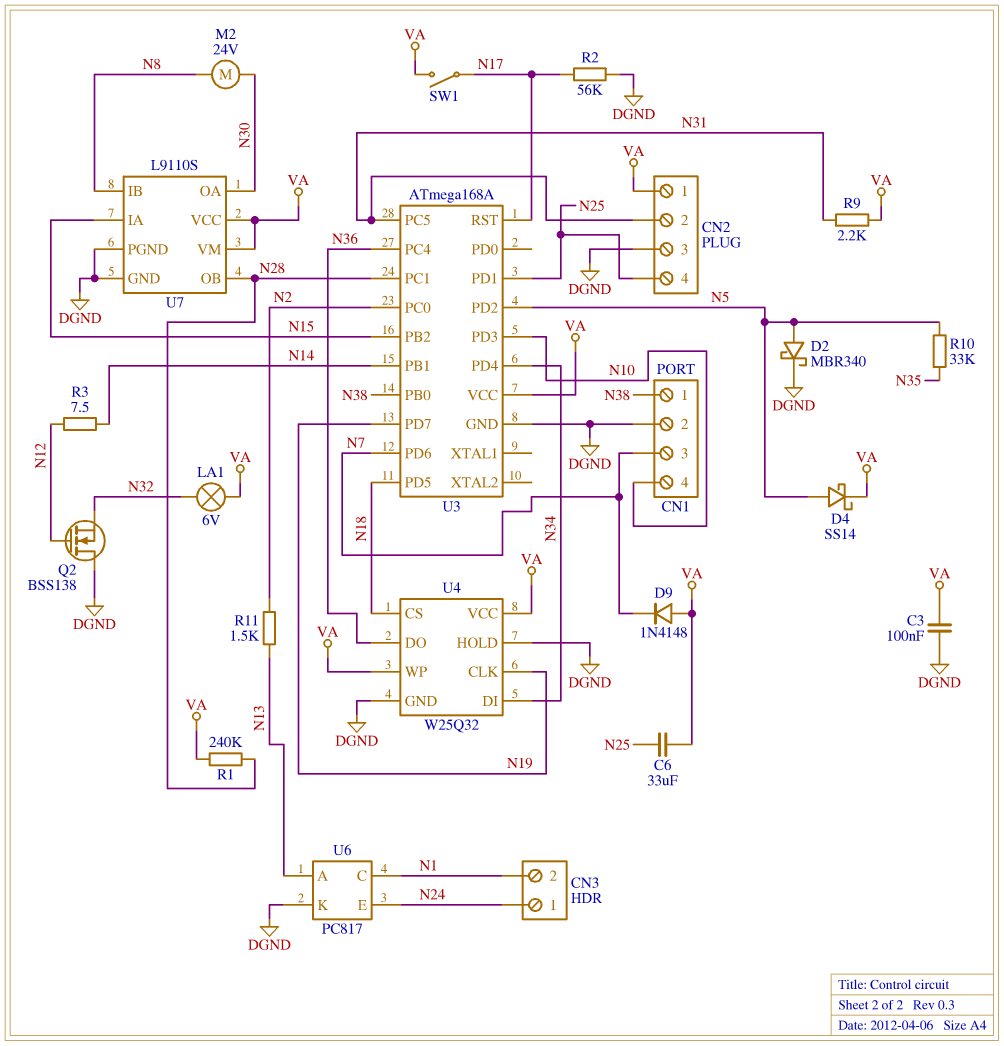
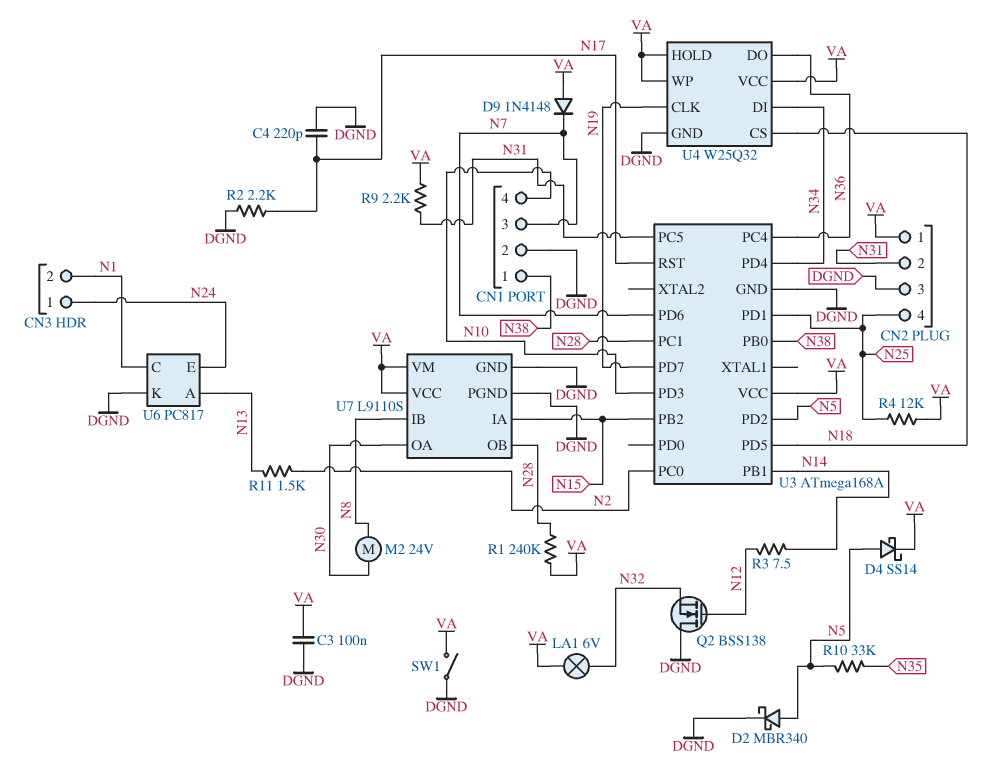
C4: none -> 220pF (DGND, N17)
C6: 33uF (N25, VA) -> none
R2: 56k (DGND, N17) -> 2.2k (DGND, N17)
R4: none -> 12k (N25, VA)
SW1: switch (N17, VA) -> switch (DGND, VA)
U4 pin HOLD: DGND -> VA

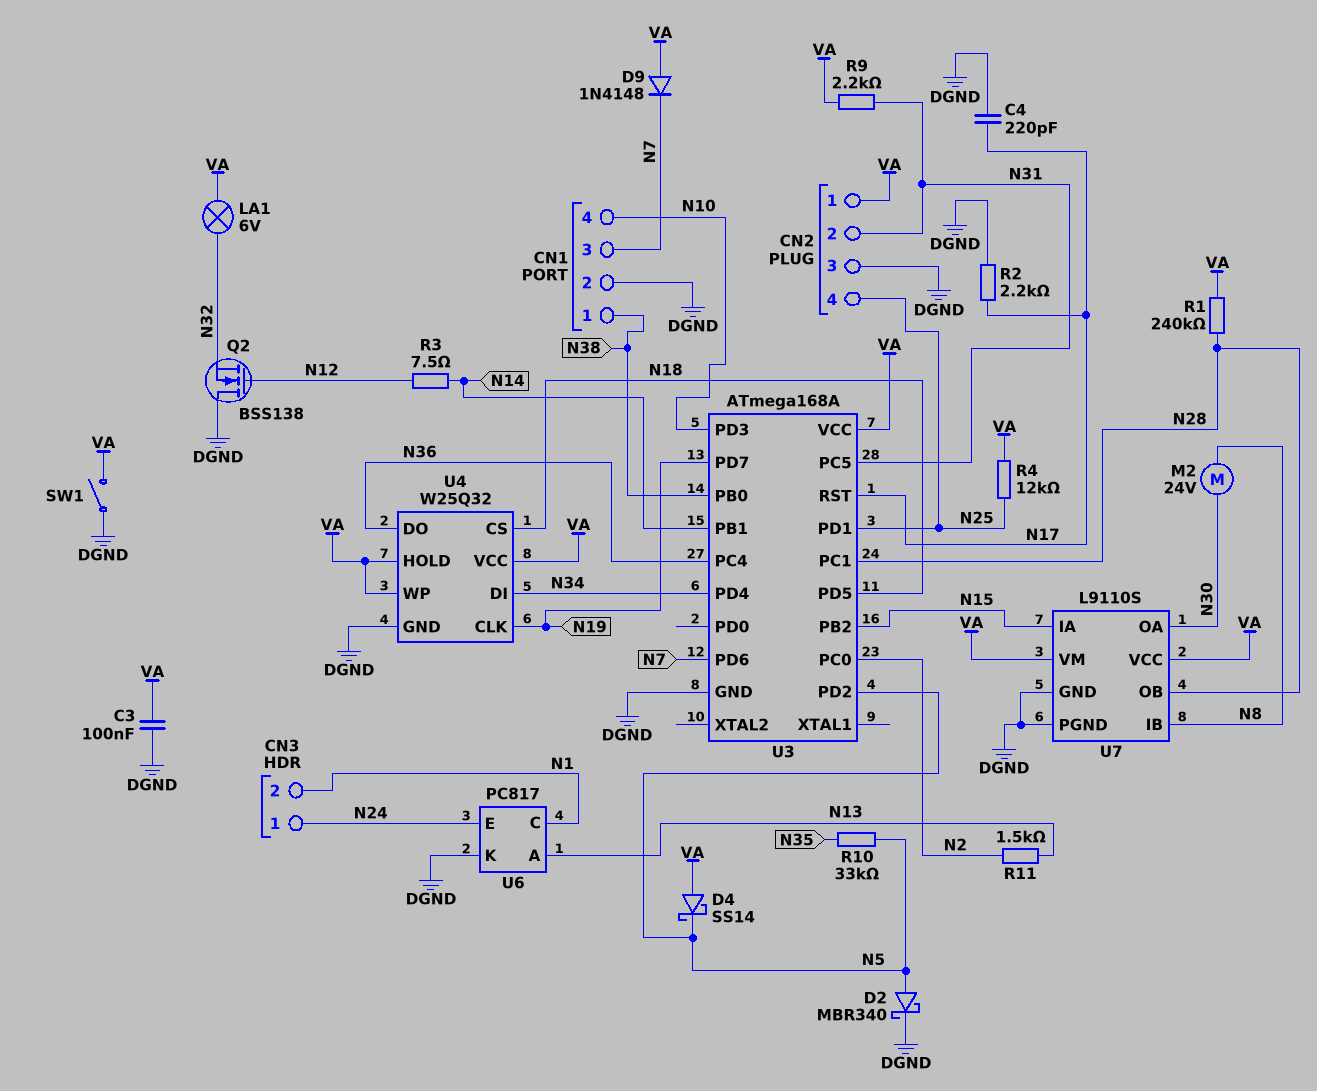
D4: schottky SS14 (A N5, K VA) -> schottky SS14 (A VA, K N5)

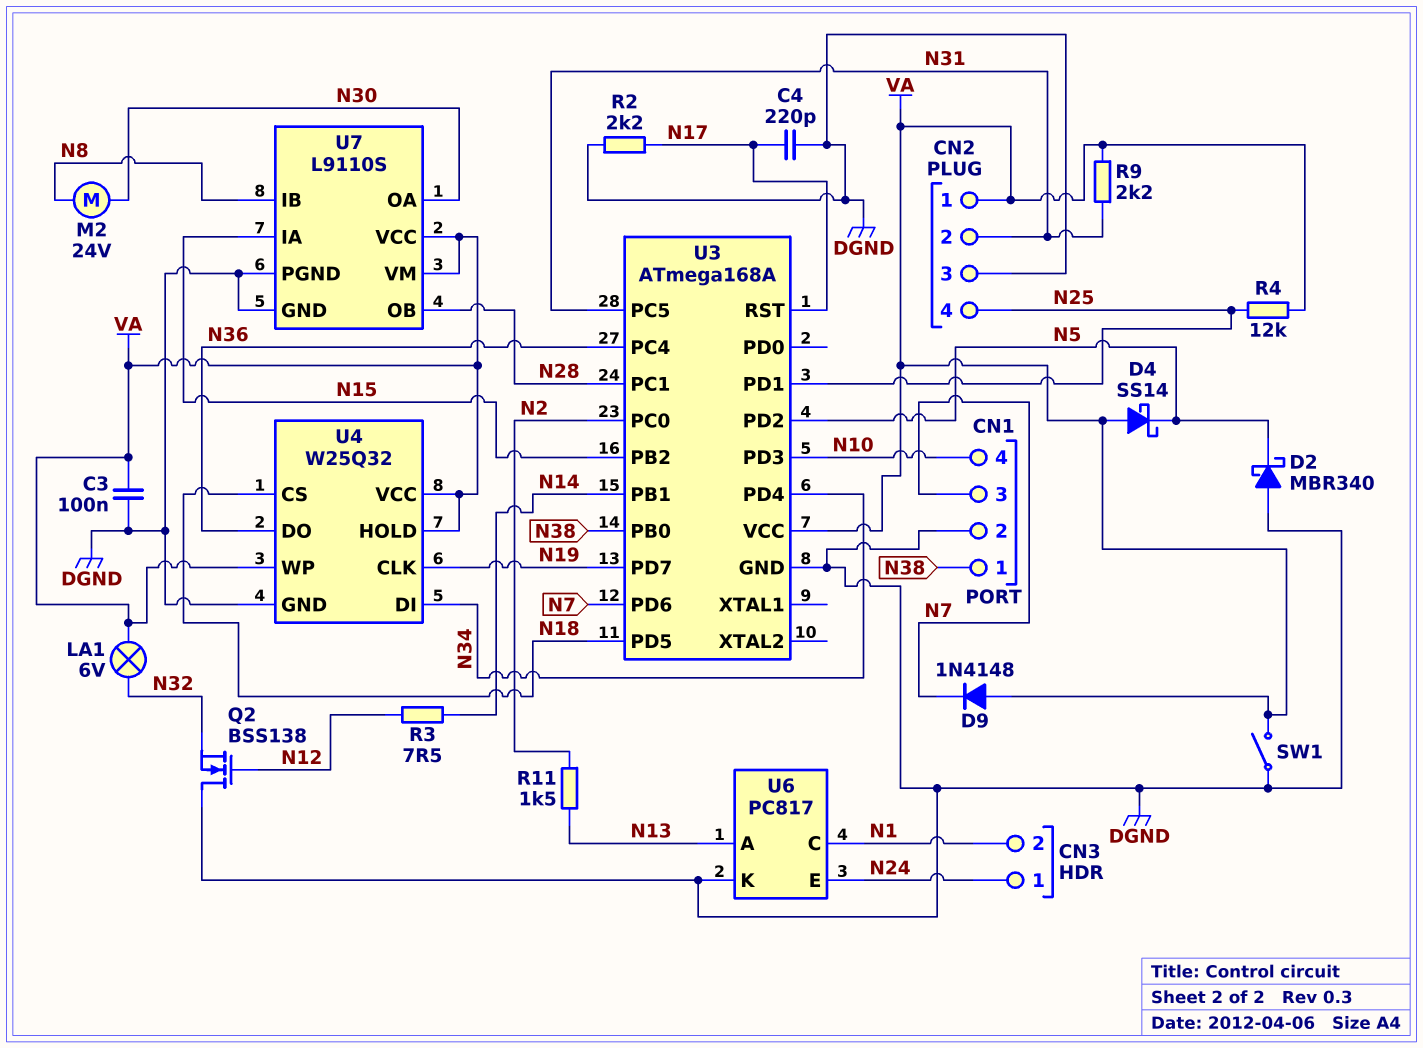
D2: schottky MBR340 (A N5, K DGND) -> schottky MBR340 (A DGND, K N5)
R1: 240k (N28, VA) -> none
R10: 33k (N5, N35) -> none

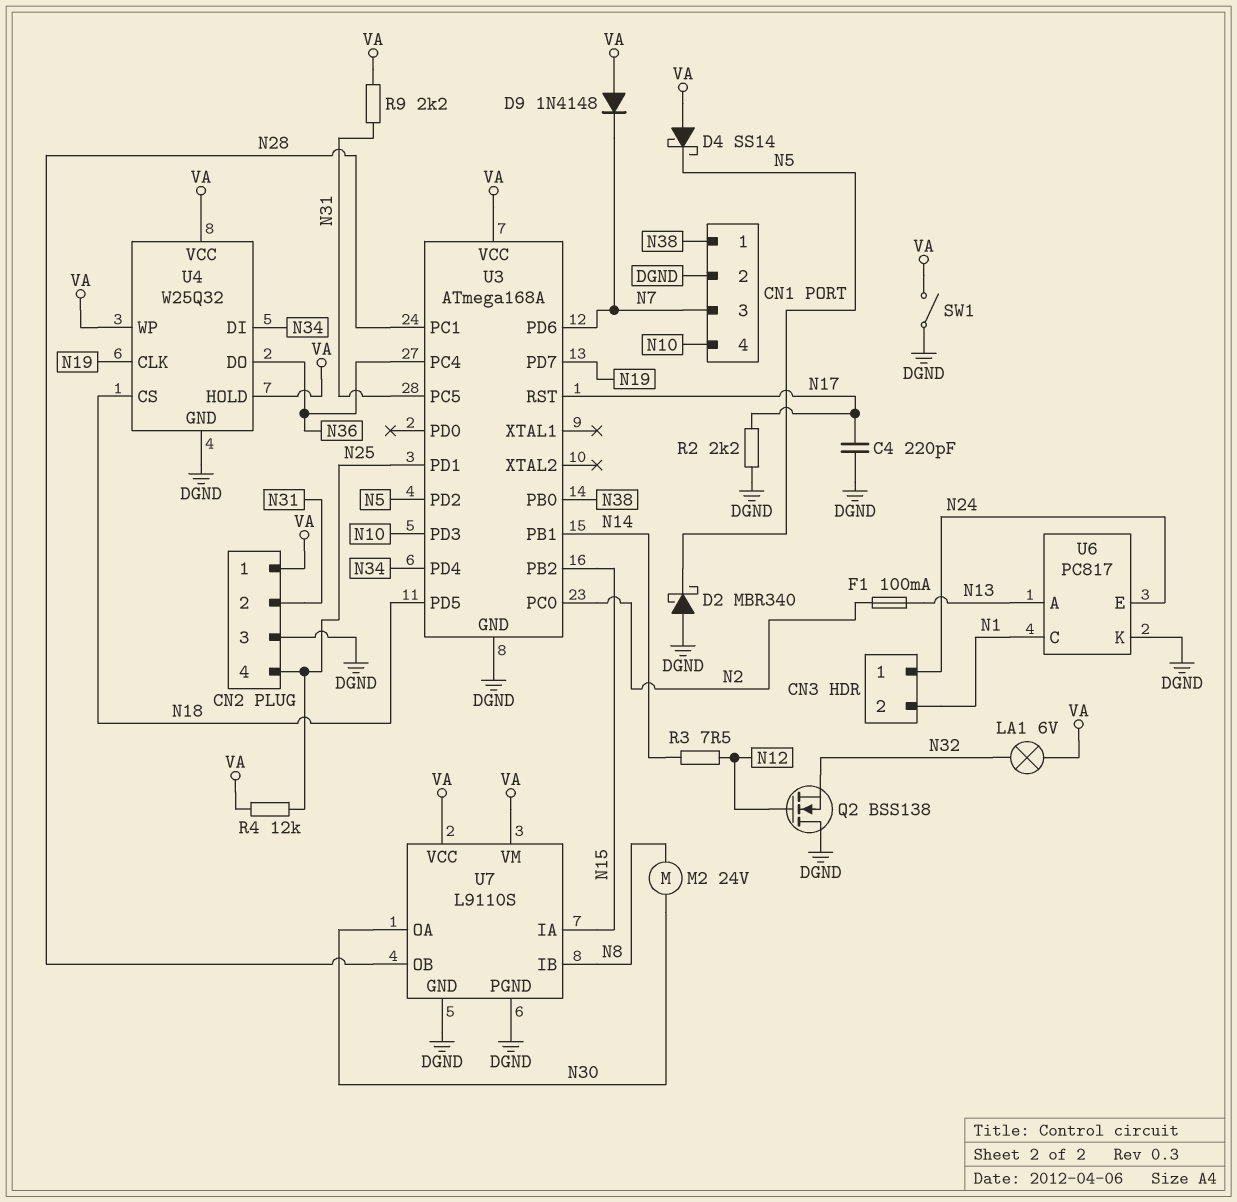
C3: 100nF (DGND, VA) -> none
F1: none -> 100mA (N2, N13)
R11: 1.5k (N2, N13) -> none

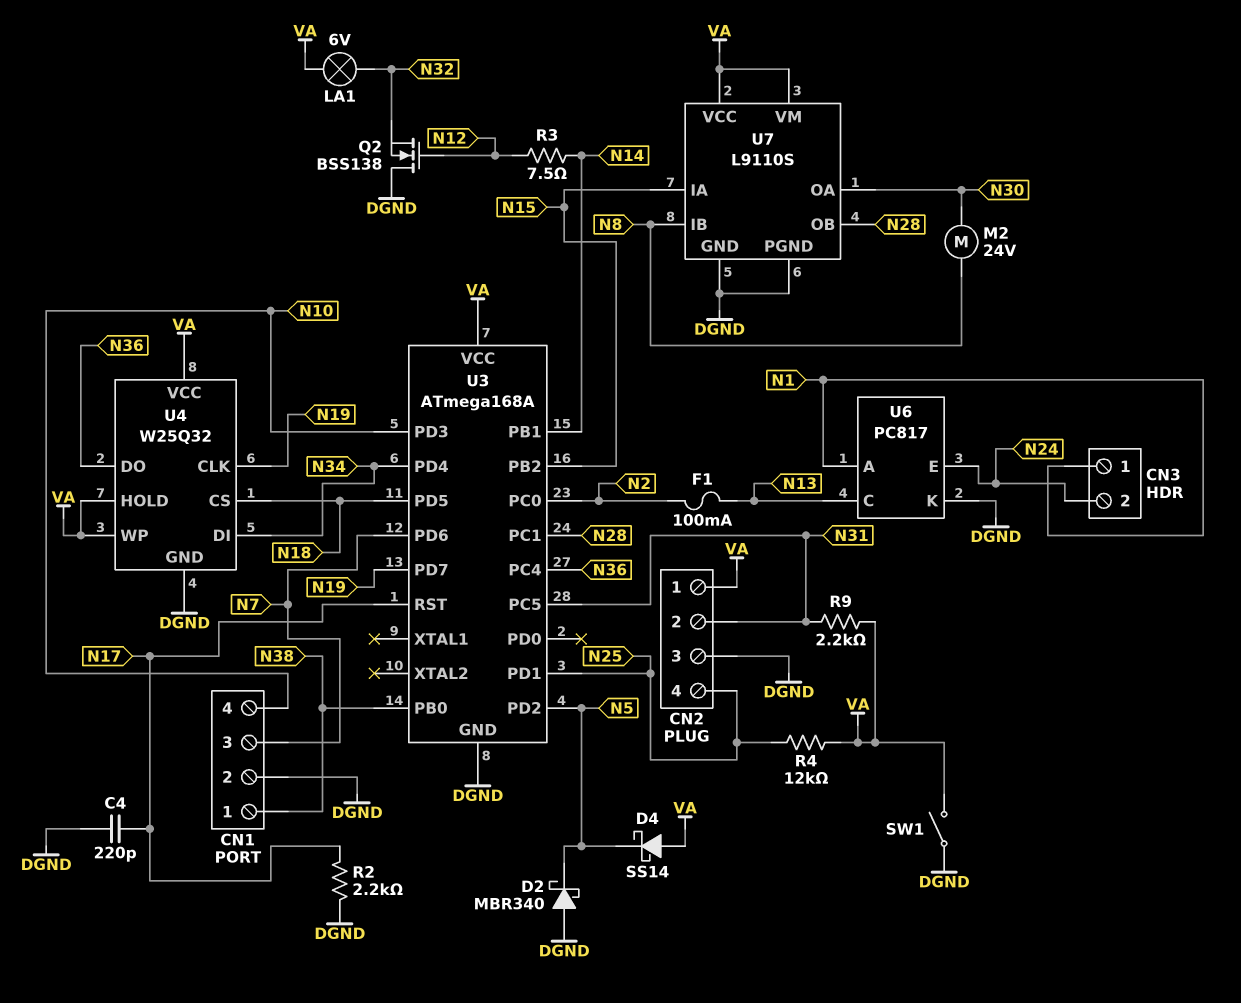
CN3 pin 1: N24 -> N1
CN3 pin 2: N1 -> N24
D9: diode 1N4148 (A VA, K N7) -> none
U6 pin A: N13 -> N1
U6 pin C: N1 -> N13

